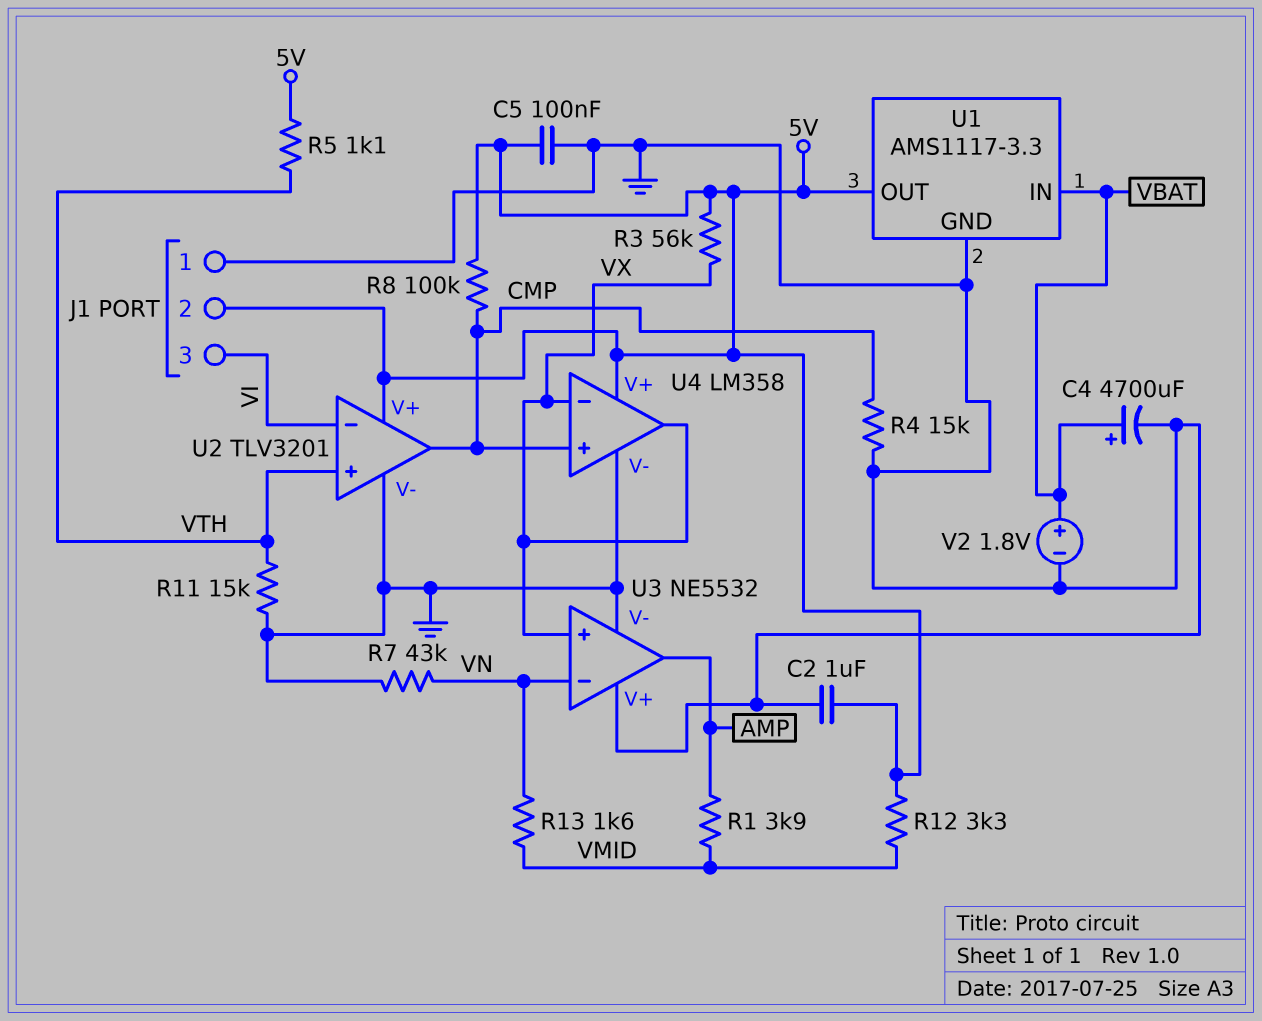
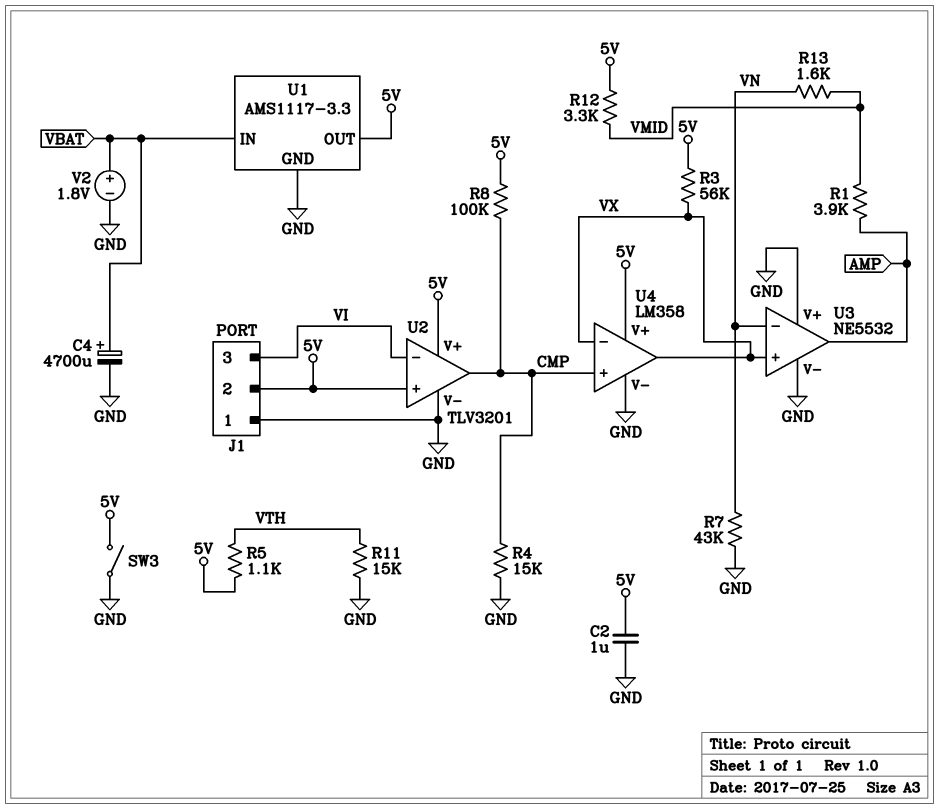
C5: 100nF (5V, GND) -> none
SW3: none -> switch (5V, GND)
U2 pin in+: VTH -> 5V

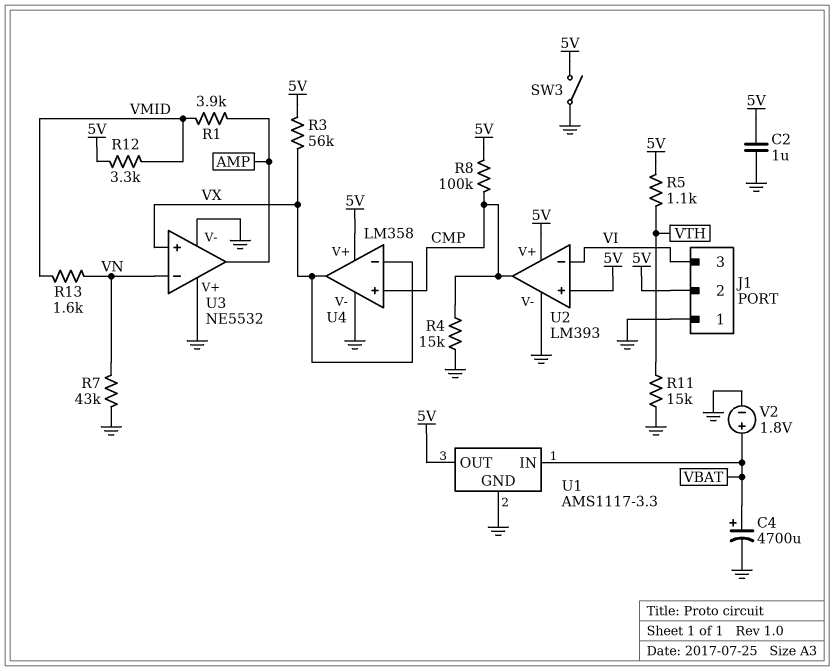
U2: TLV3201 -> LM393

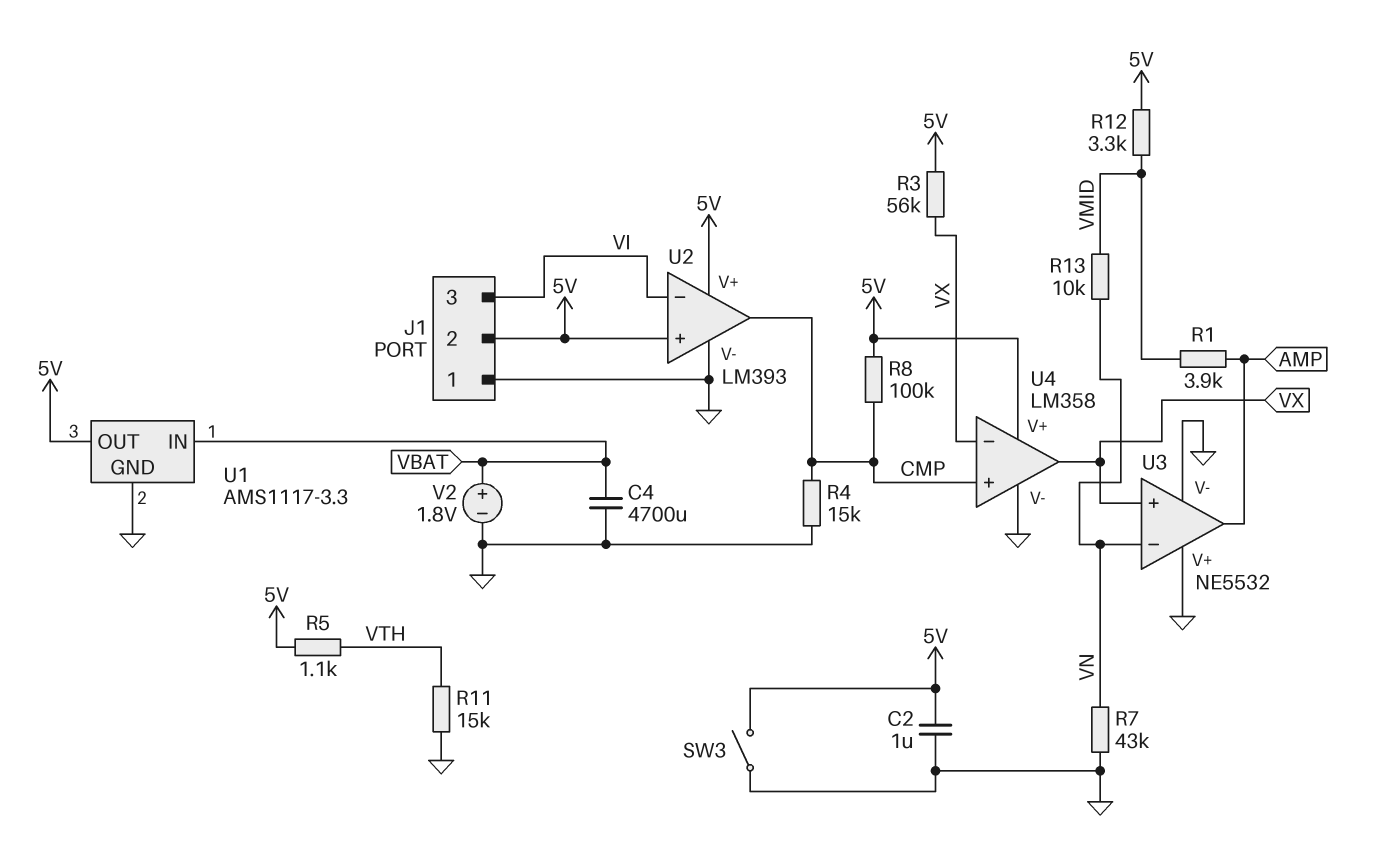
C4: 4700uF (plus VBAT, minus GND) -> 4700uF (GND, VBAT)
R13: 1.6k (VMID, VN) -> 10k (VMID, VN)

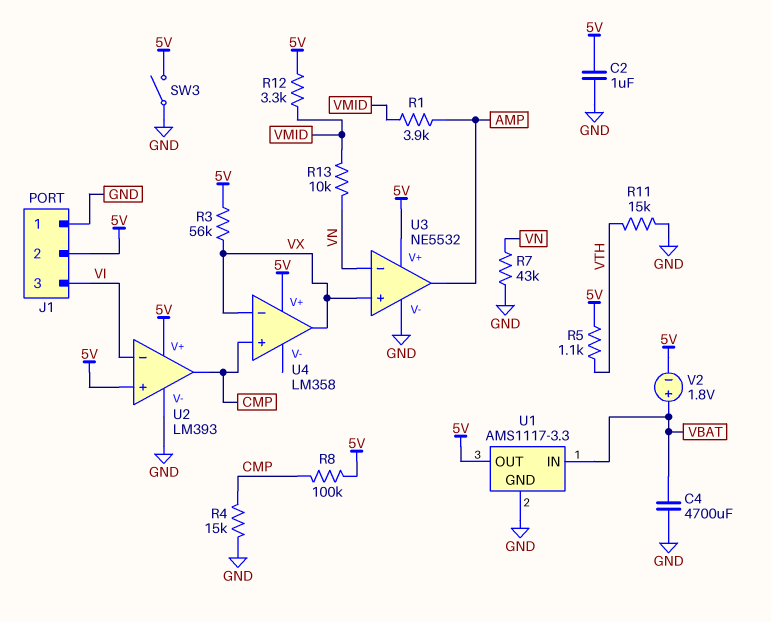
U3 pin V+: GND -> 5V
U4 pin V-: GND -> none
V2: 1.8V (plus VBAT, minus GND) -> 1.8V (plus VBAT, minus 5V)

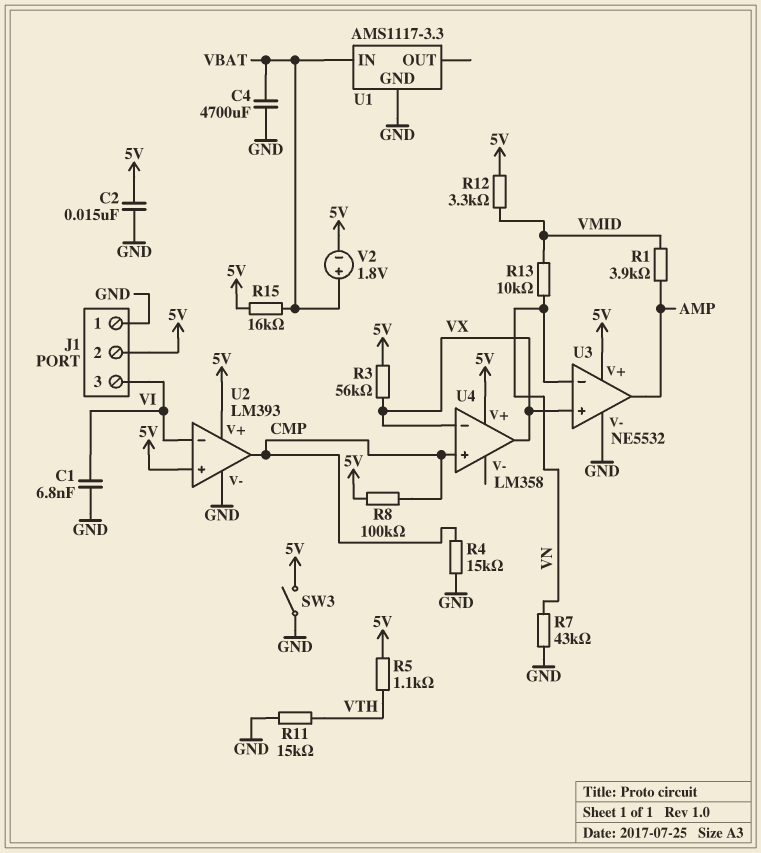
C1: none -> 6.8nF (GND, VI)
C2: 1uF (5V, GND) -> 15nF (5V, GND)
R15: none -> 16k (5V, VBAT)
U1 pin OUT: 5V -> none

